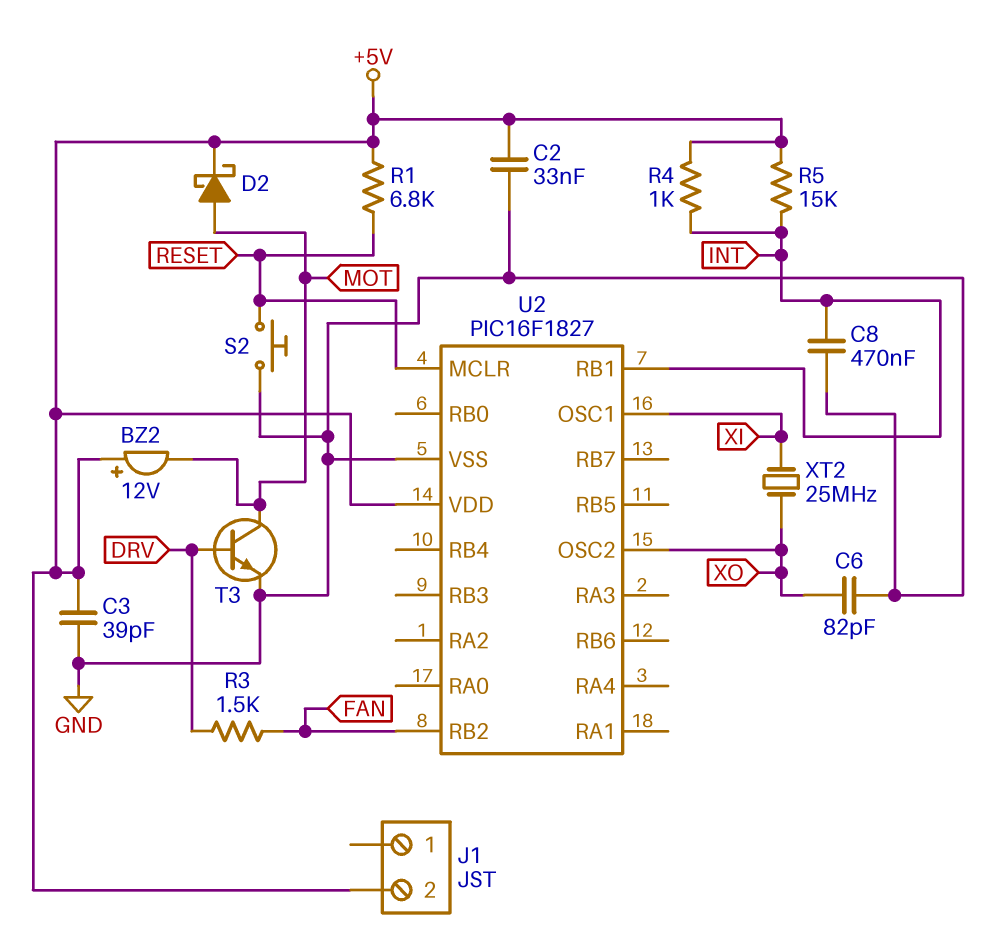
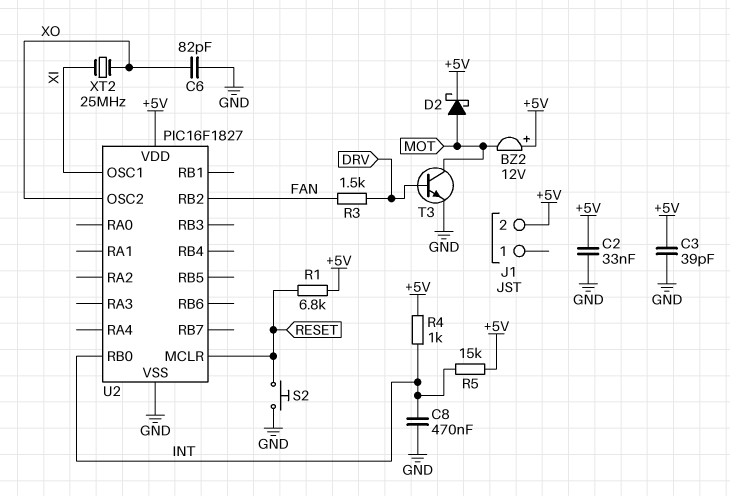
U2 pin RB0: none -> INT
U2 pin RB1: INT -> none

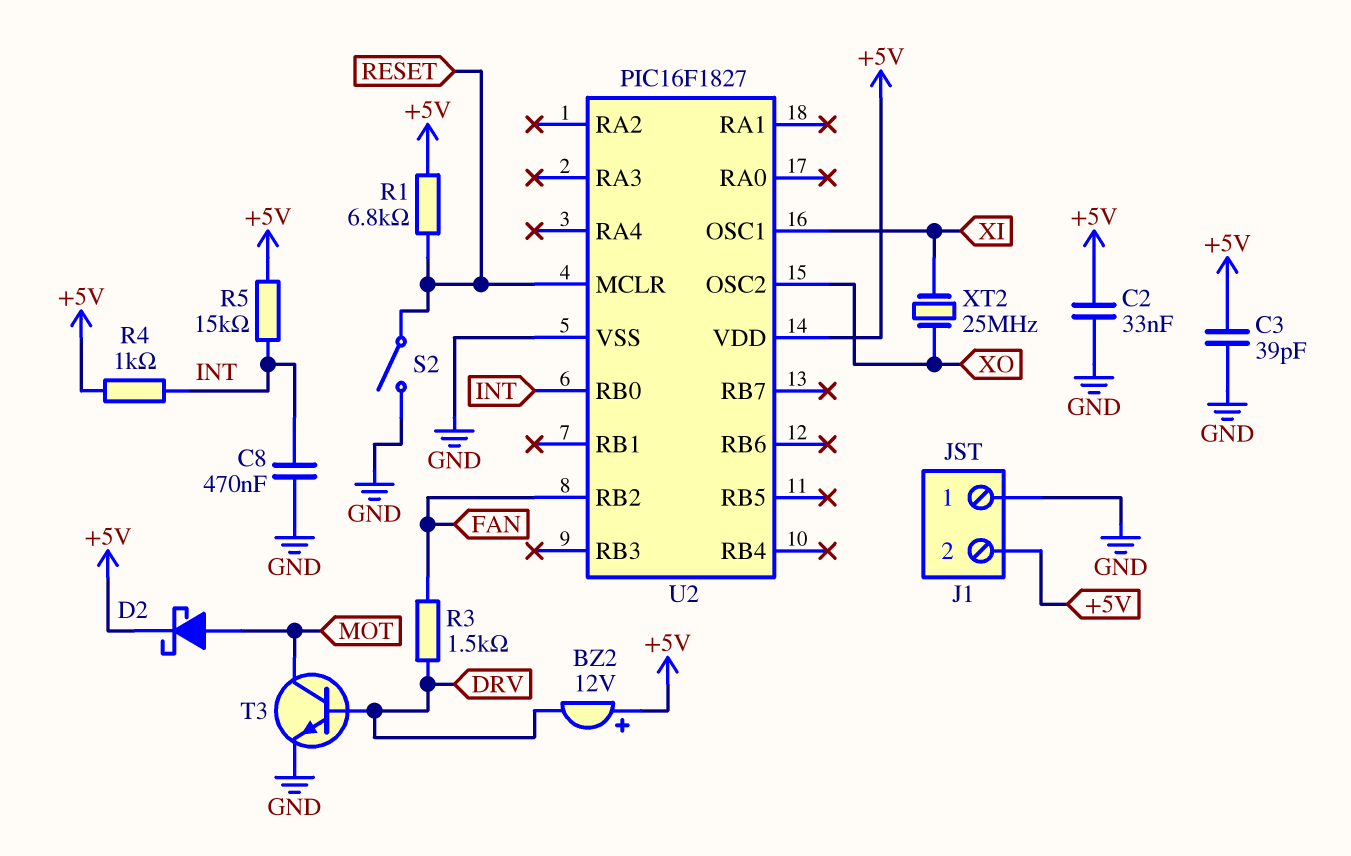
BZ2: buzzer 12V (plus +5V, minus MOT) -> buzzer 12V (plus +5V, minus DRV)
C6: 82pF (GND, XO) -> none
J1 pin 1: none -> GND
S2: button (GND, RESET) -> switch (GND, RESET)

